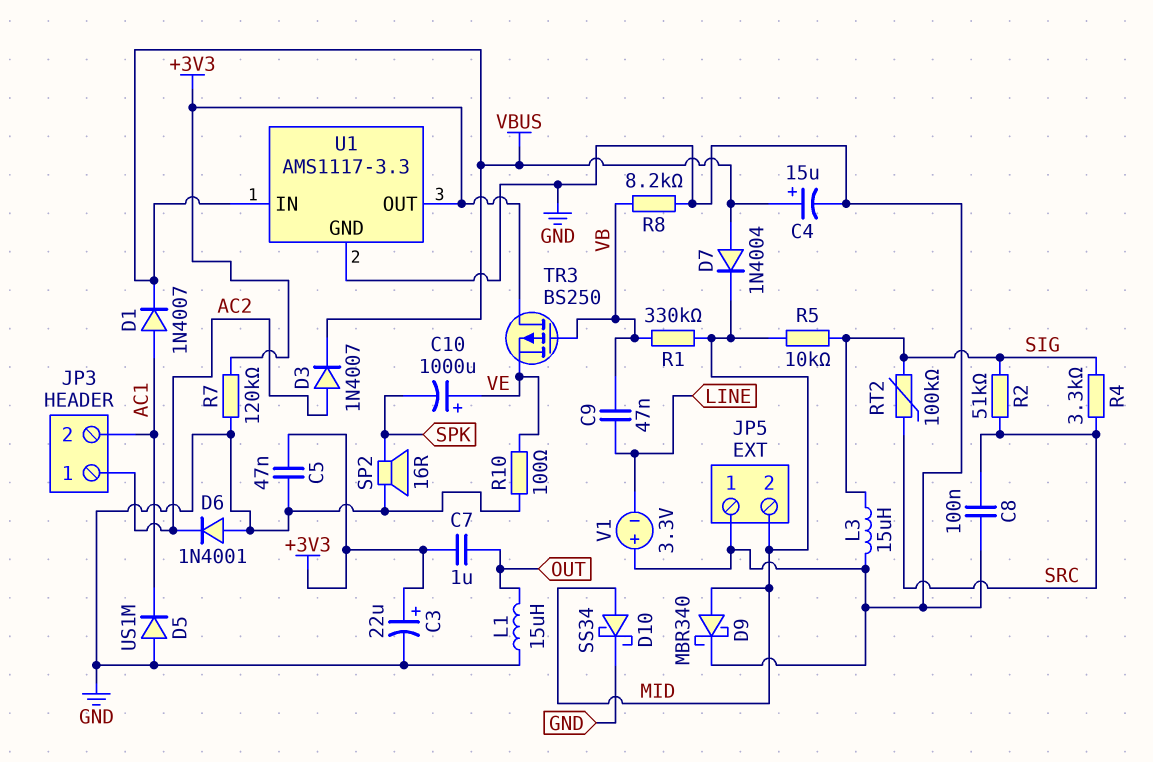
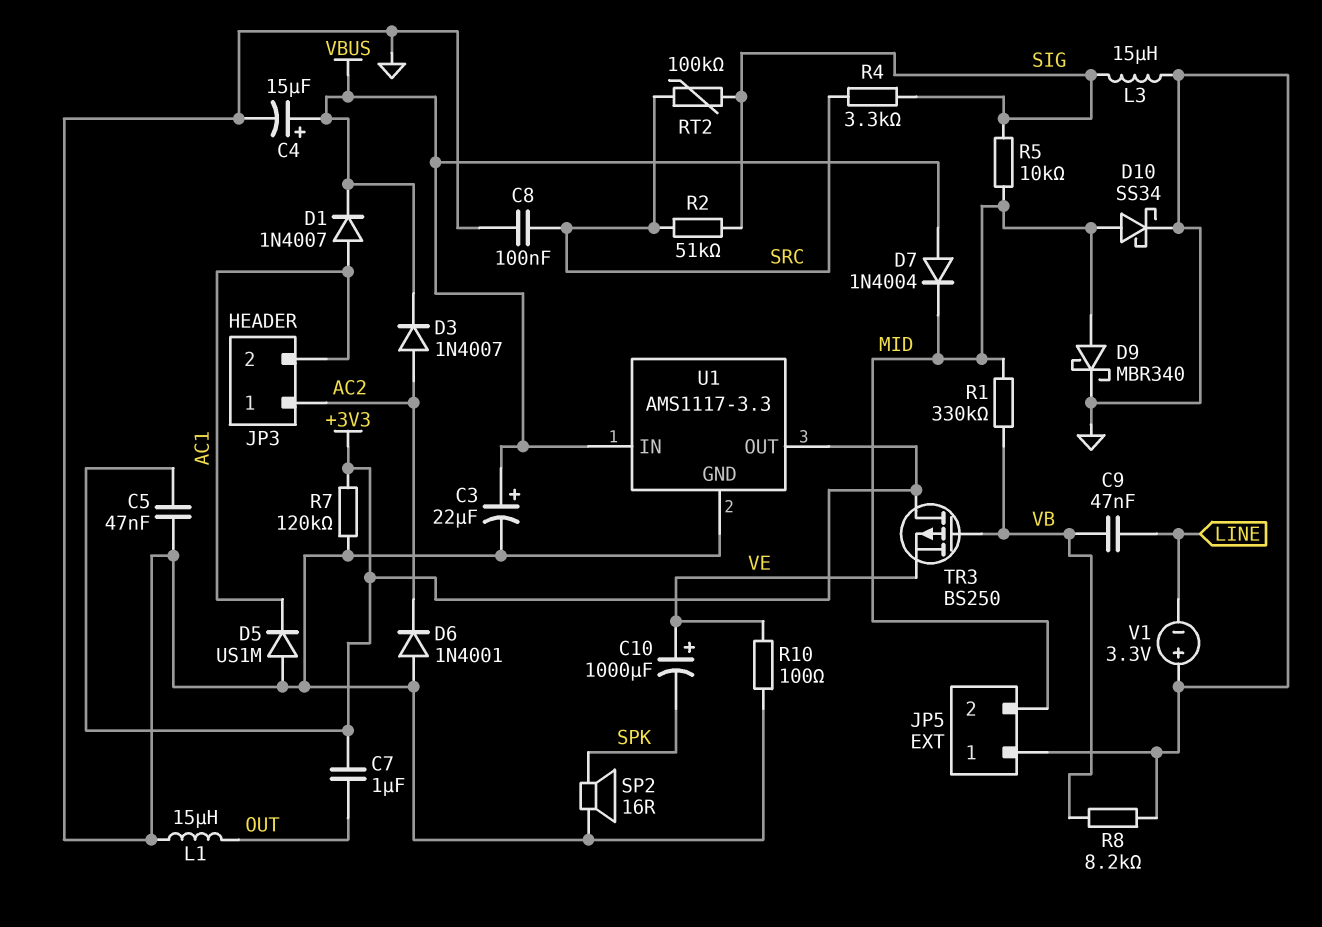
C3: 22uF (plus +3V3, minus GND) -> 22uF (plus VBUS, minus GND)

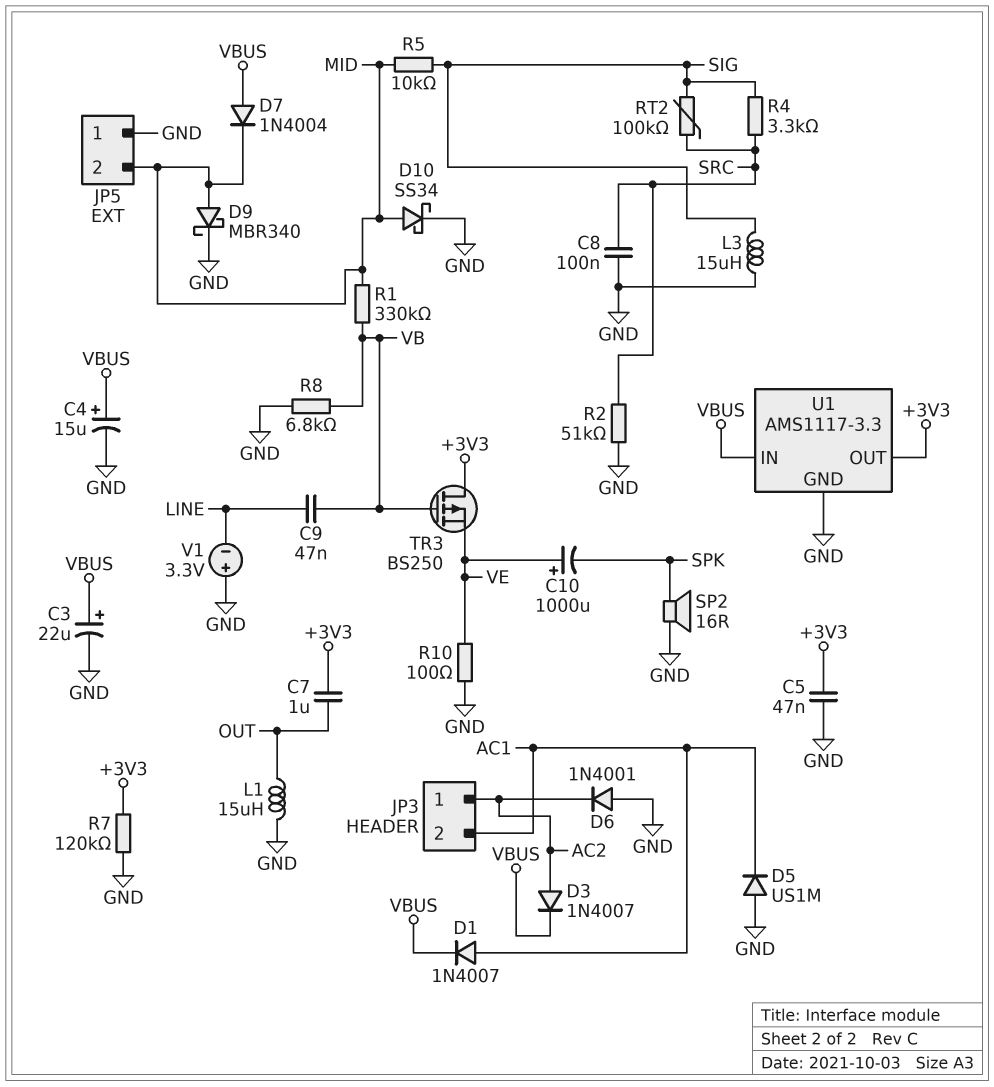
R2: 51k (SIG, SRC) -> 51k (GND, SRC)
R8: 8.2k (GND, VB) -> 6.8k (GND, VB)

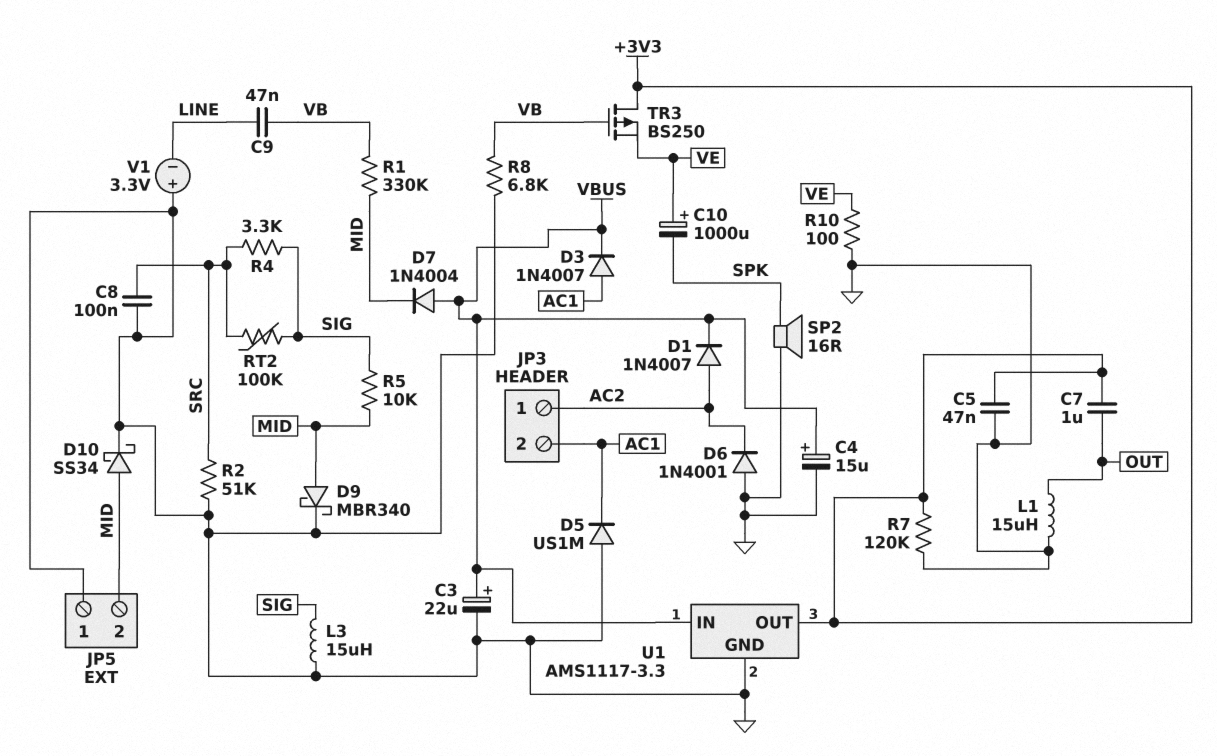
D1: diode 1N4007 (A AC1, K VBUS) -> diode 1N4007 (A AC2, K VBUS)
D3: diode 1N4007 (A AC2, K VBUS) -> diode 1N4007 (A AC1, K VBUS)

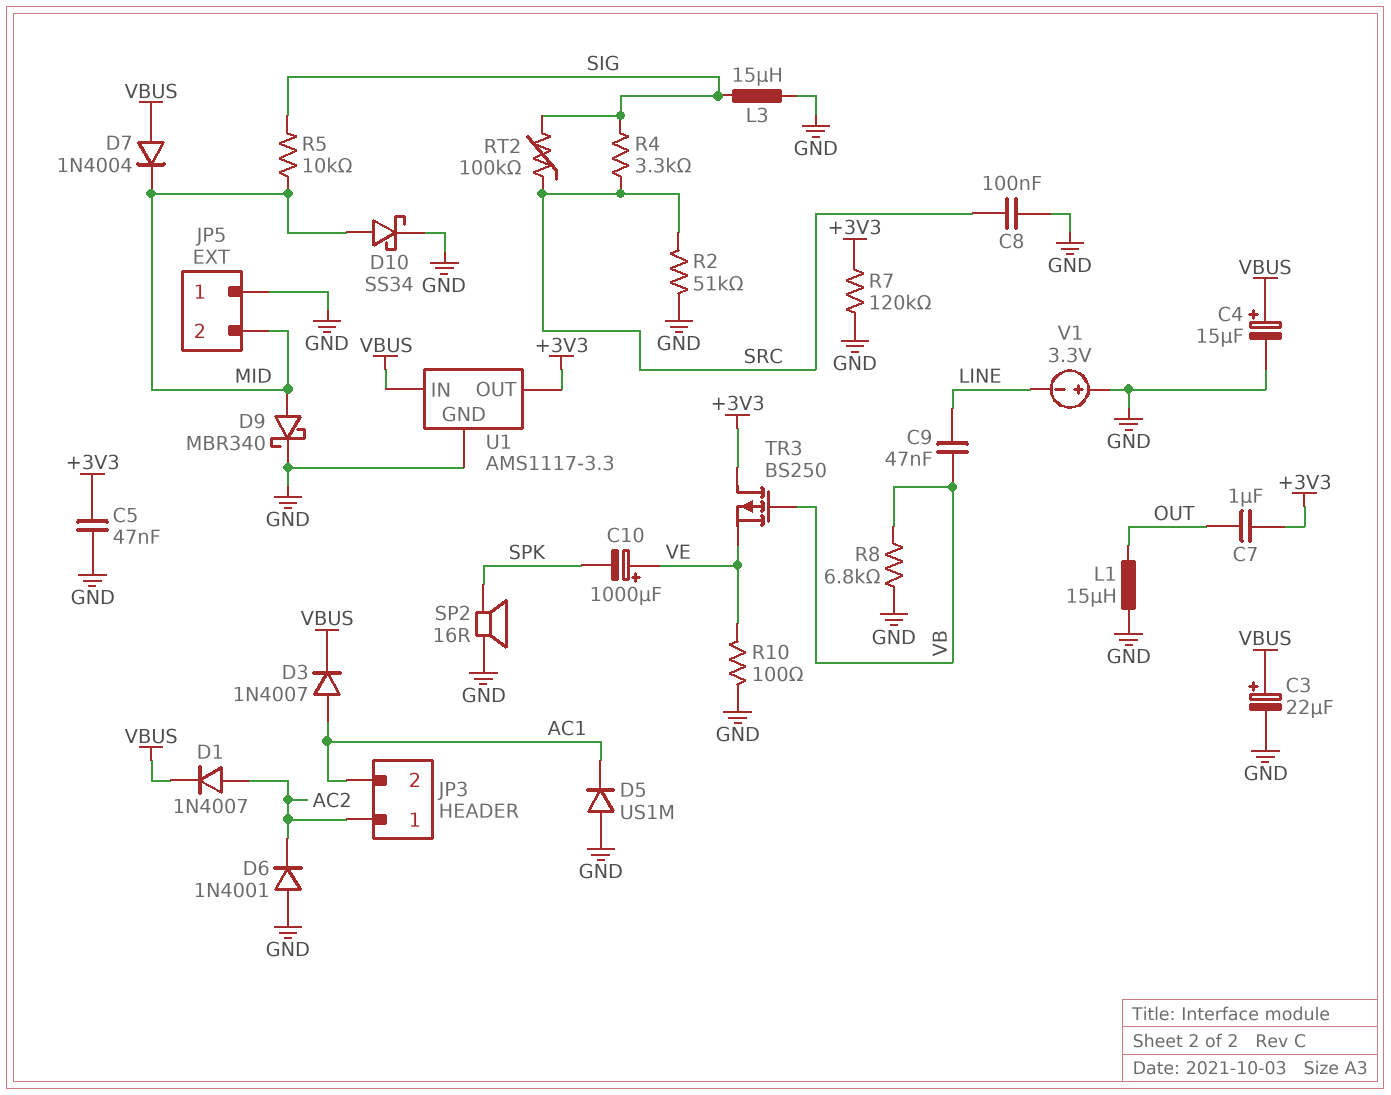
R1: 330k (MID, VB) -> none

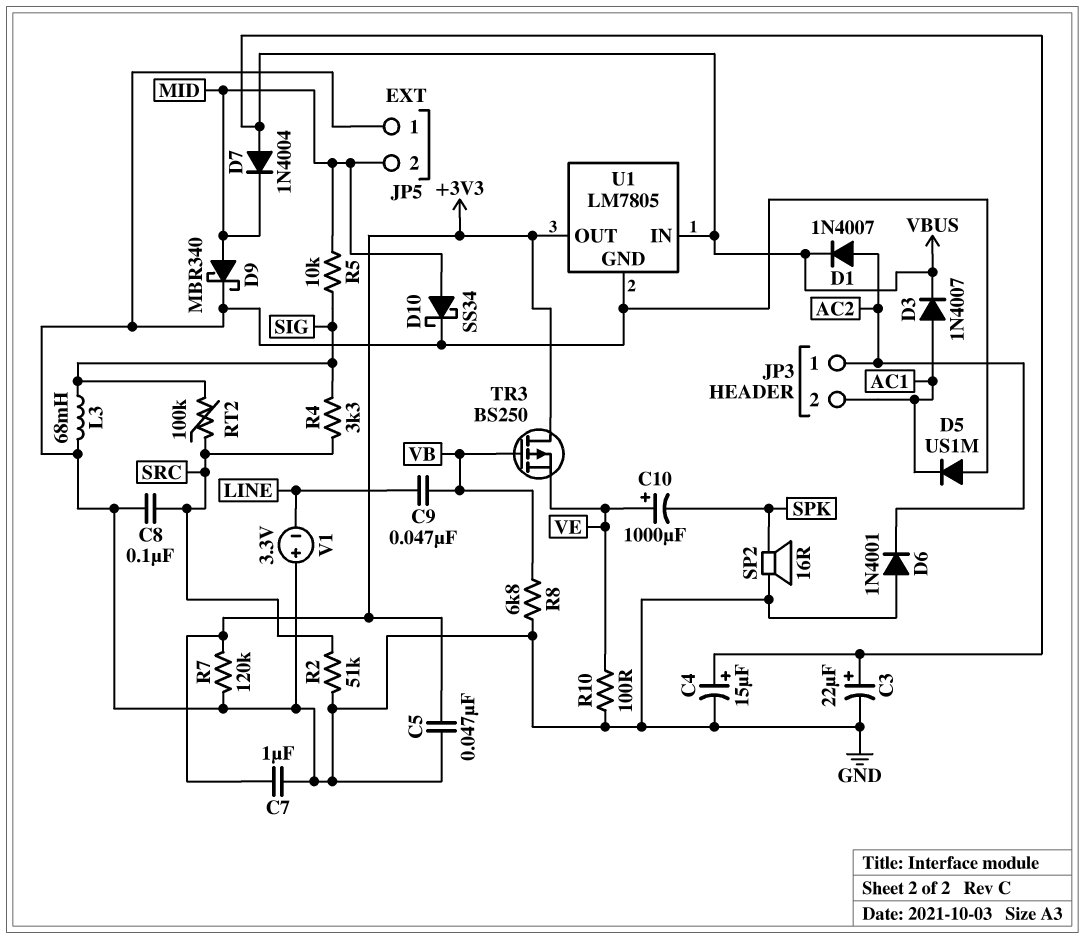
C7: 1uF (+3V3, OUT) -> 1uF (+3V3, GND)
L1: 15uH (GND, OUT) -> none
L3: 15uH (GND, SIG) -> 68mH (GND, SIG)
U1: AMS1117-3.3 -> LM7805

